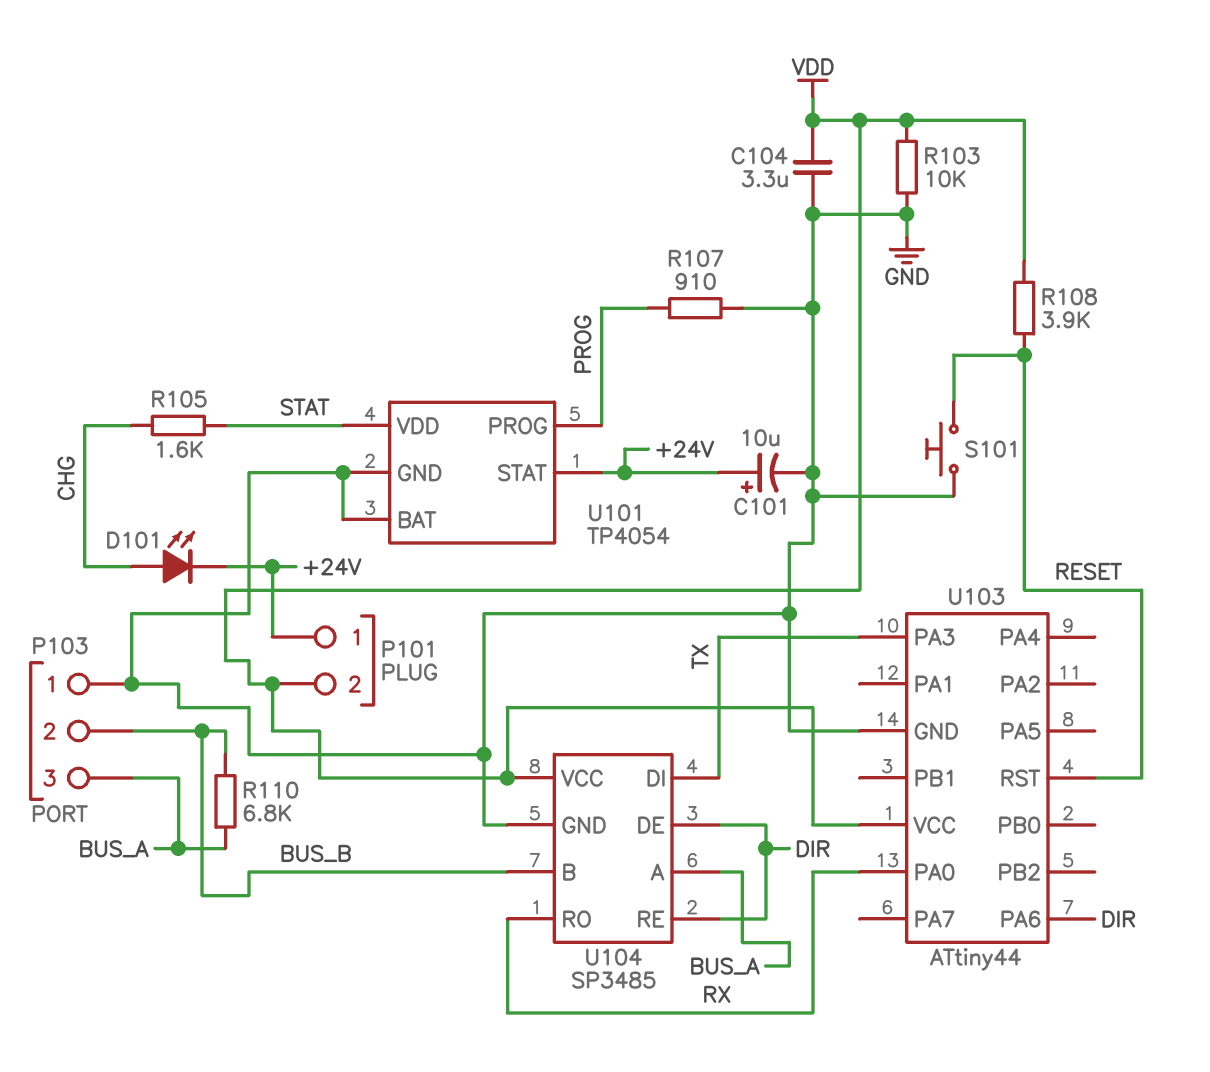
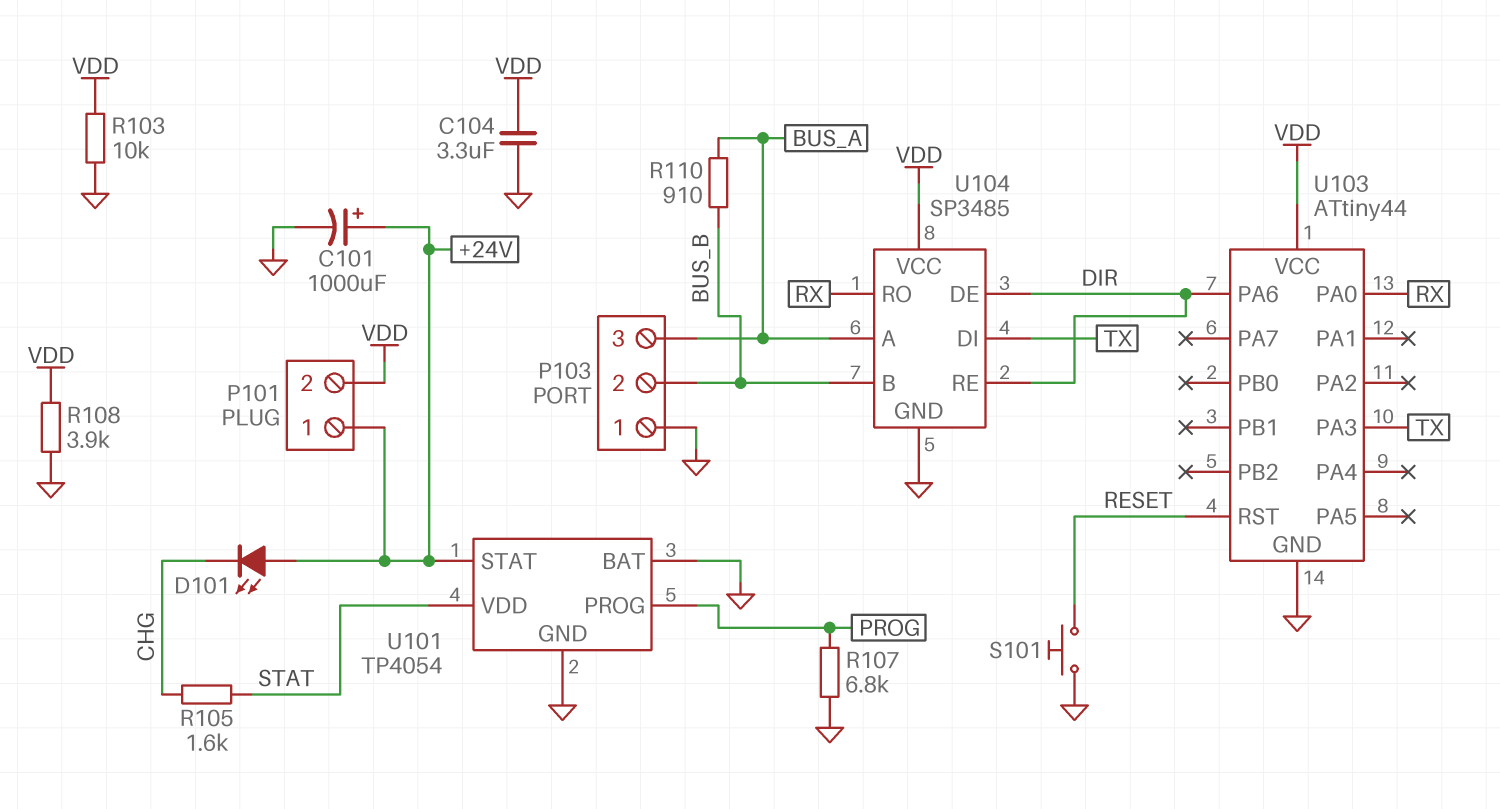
C101: 10uF (plus +24V, minus GND) -> 1000uF (plus +24V, minus GND)
D101: LED (A CHG, K +24V) -> LED (A +24V, K CHG)
R107: 910 (GND, PROG) -> 6.8k (GND, PROG)
R108: 3.9k (RESET, VDD) -> 3.9k (GND, VDD)
R110: 6.8k (BUS_A, BUS_B) -> 910 (BUS_A, BUS_B)

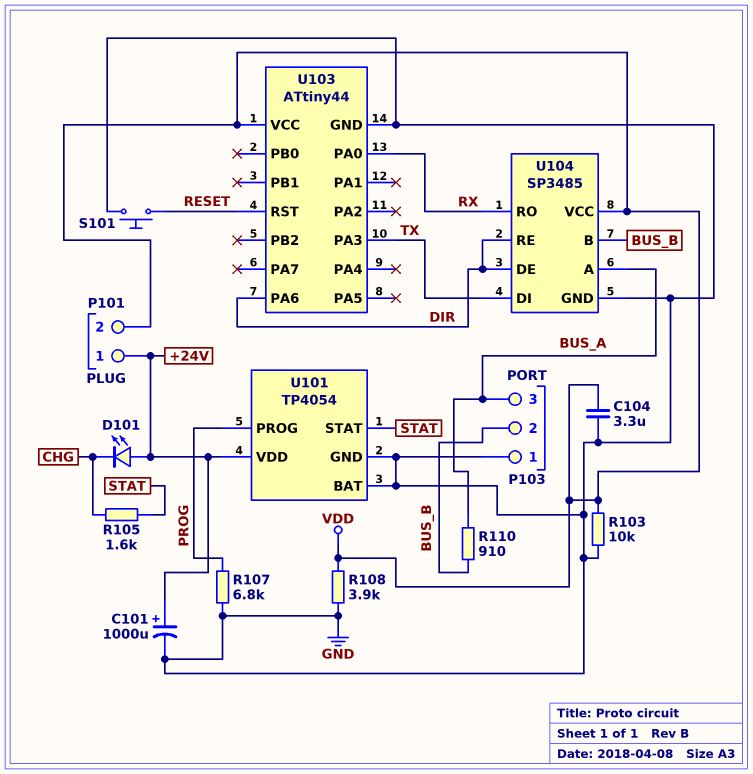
U101 pin STAT: +24V -> STAT
U101 pin VDD: STAT -> +24V

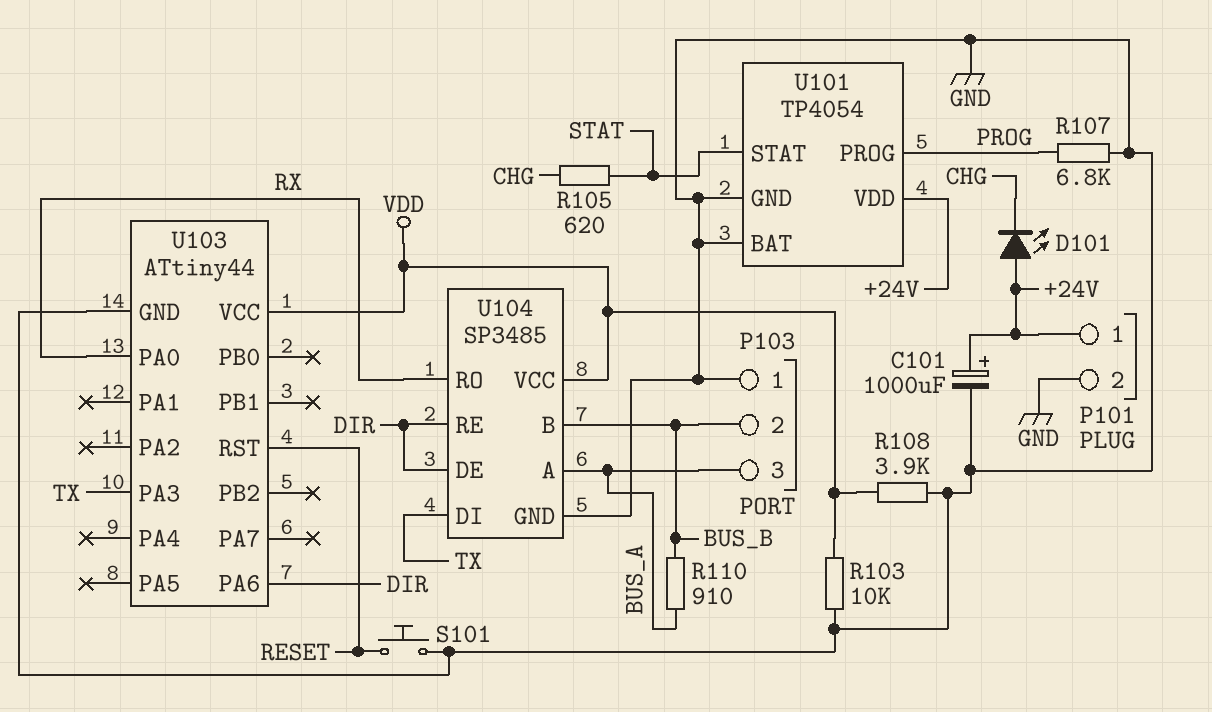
C104: 3.3uF (GND, VDD) -> none
P101 pin 2: VDD -> GND
R105: 1.6k (CHG, STAT) -> 620 (CHG, STAT)

